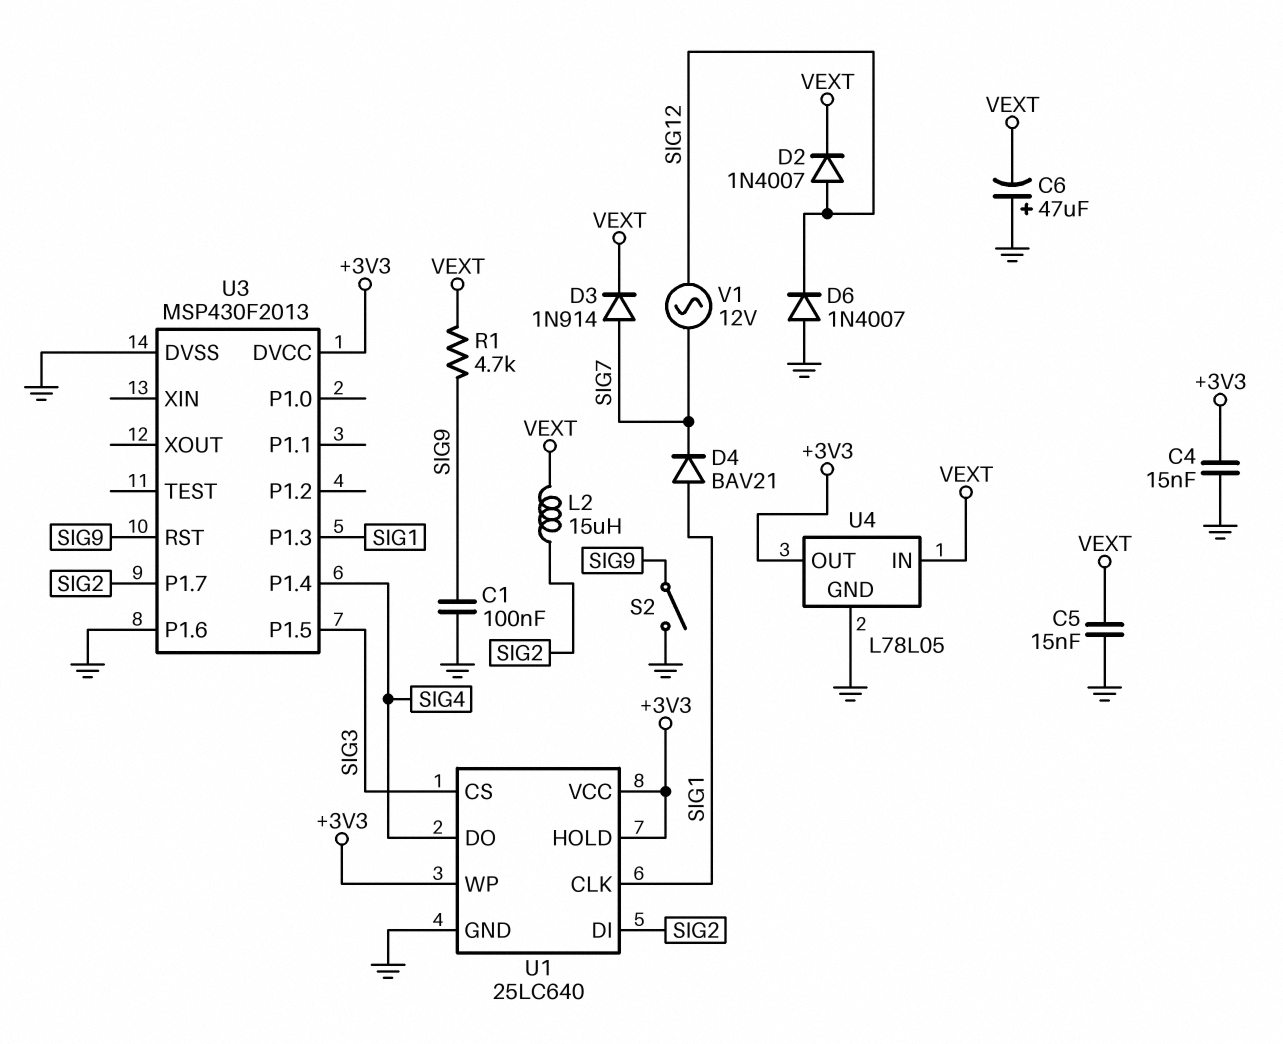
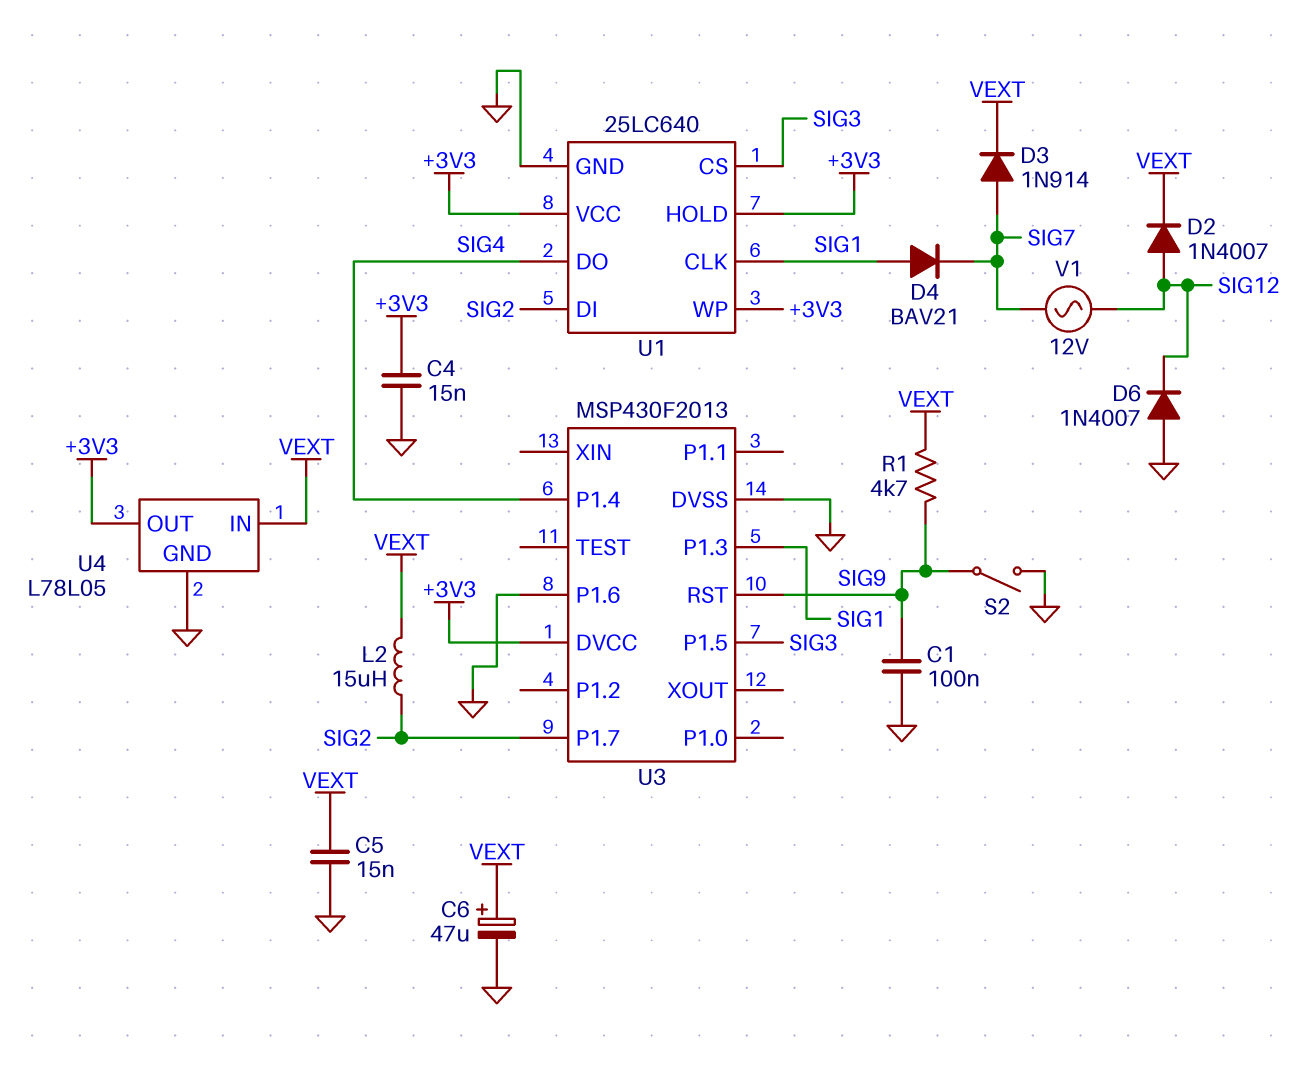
C6: 47uF (plus GND, minus VEXT) -> 47uF (plus VEXT, minus GND)

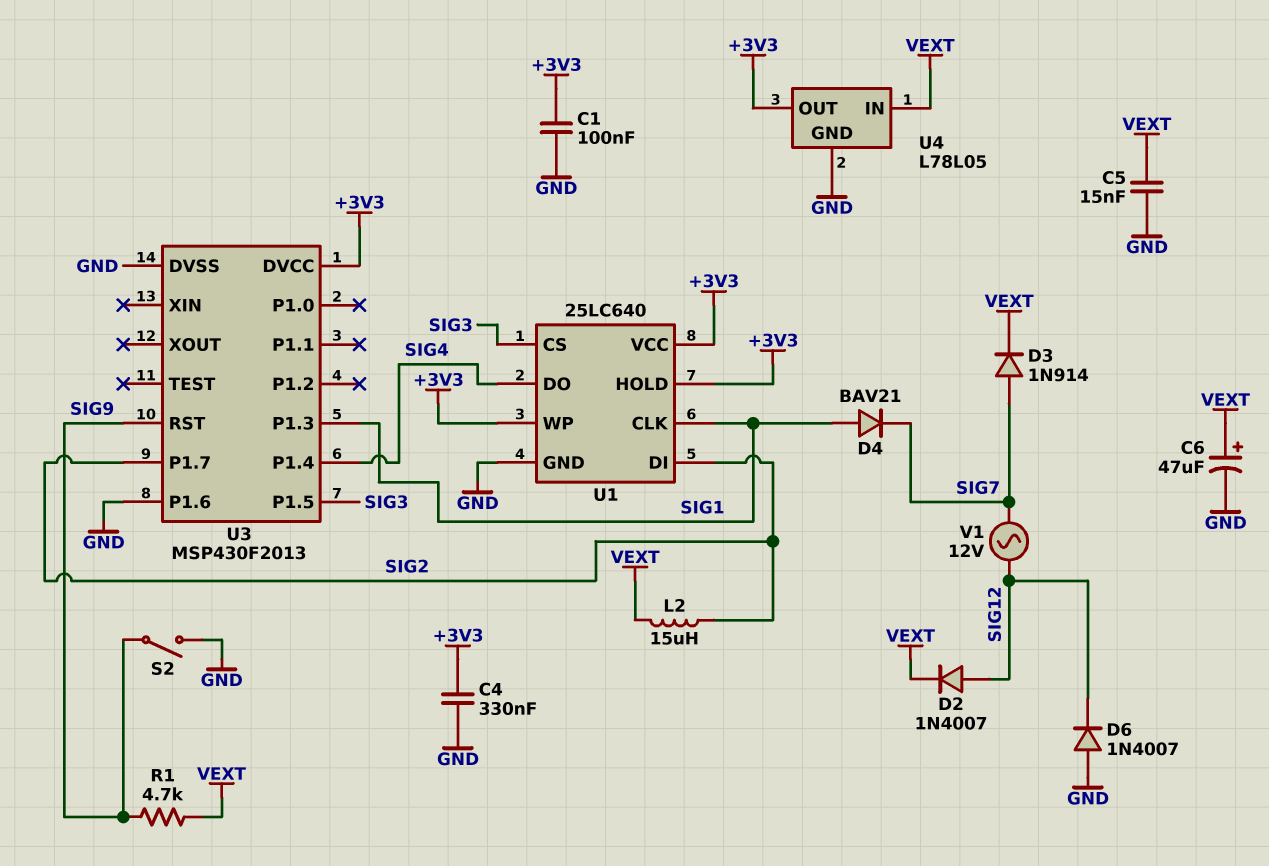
C1: 100nF (GND, SIG9) -> 100nF (+3V3, GND)
C4: 15nF (+3V3, GND) -> 330nF (+3V3, GND)

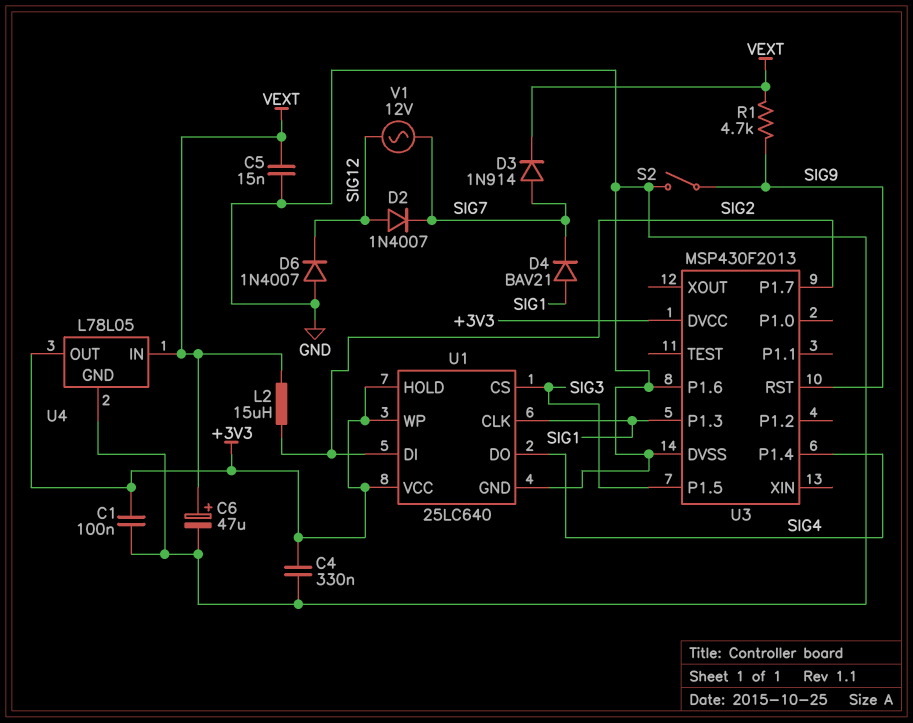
D2: diode 1N4007 (A SIG12, K VEXT) -> diode 1N4007 (A SIG12, K SIG7)

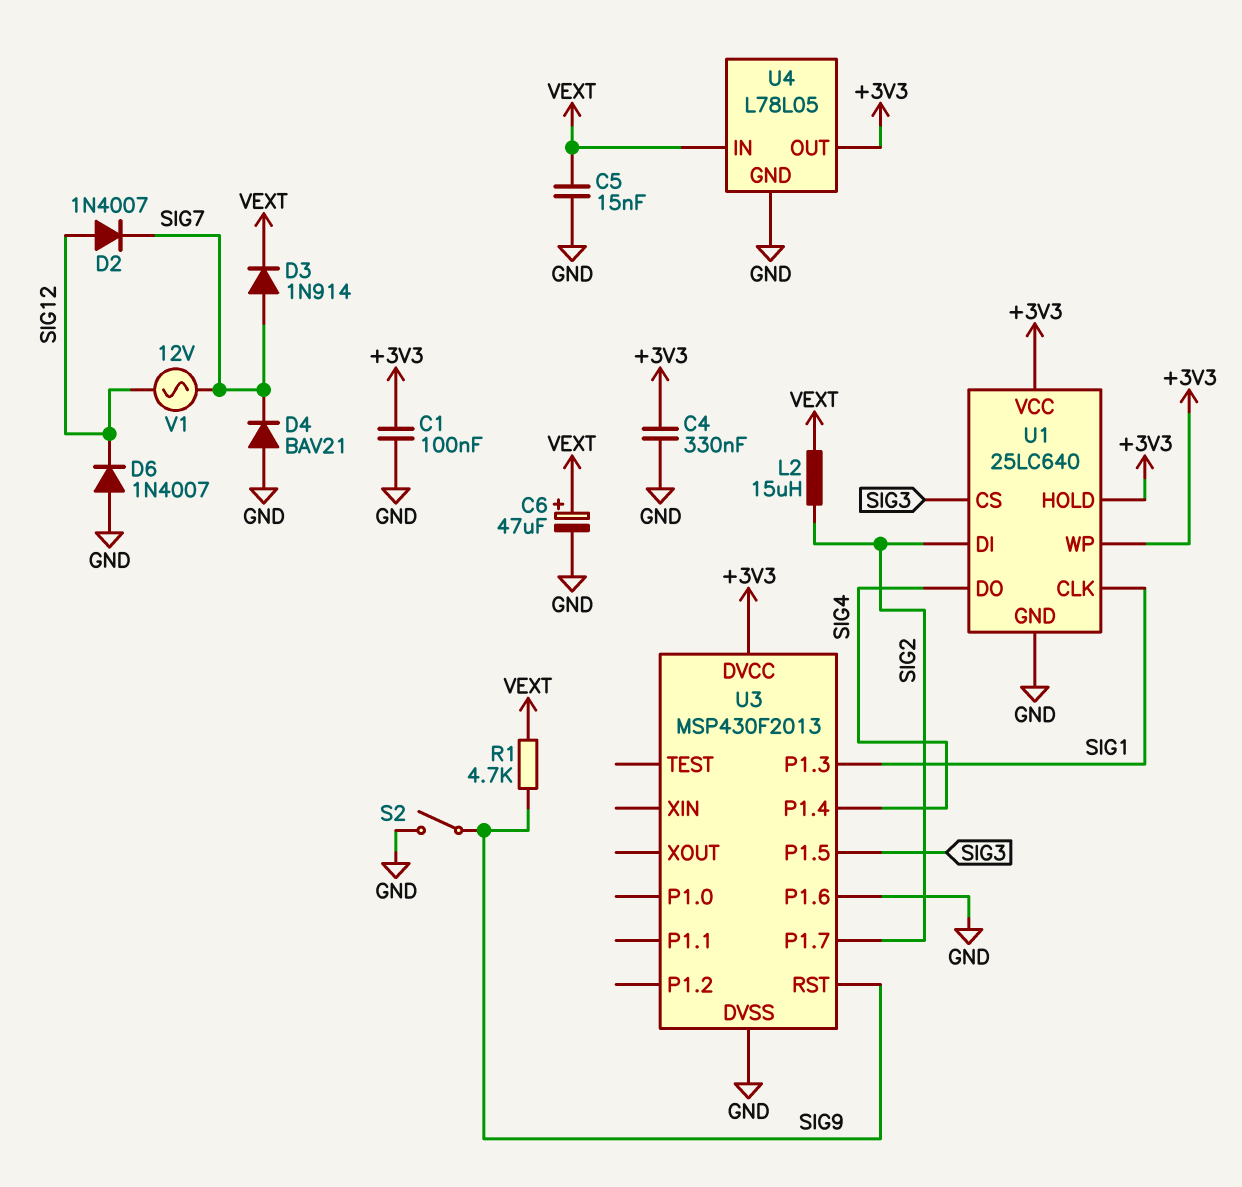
D4: diode BAV21 (A SIG1, K SIG7) -> diode BAV21 (A GND, K SIG7)

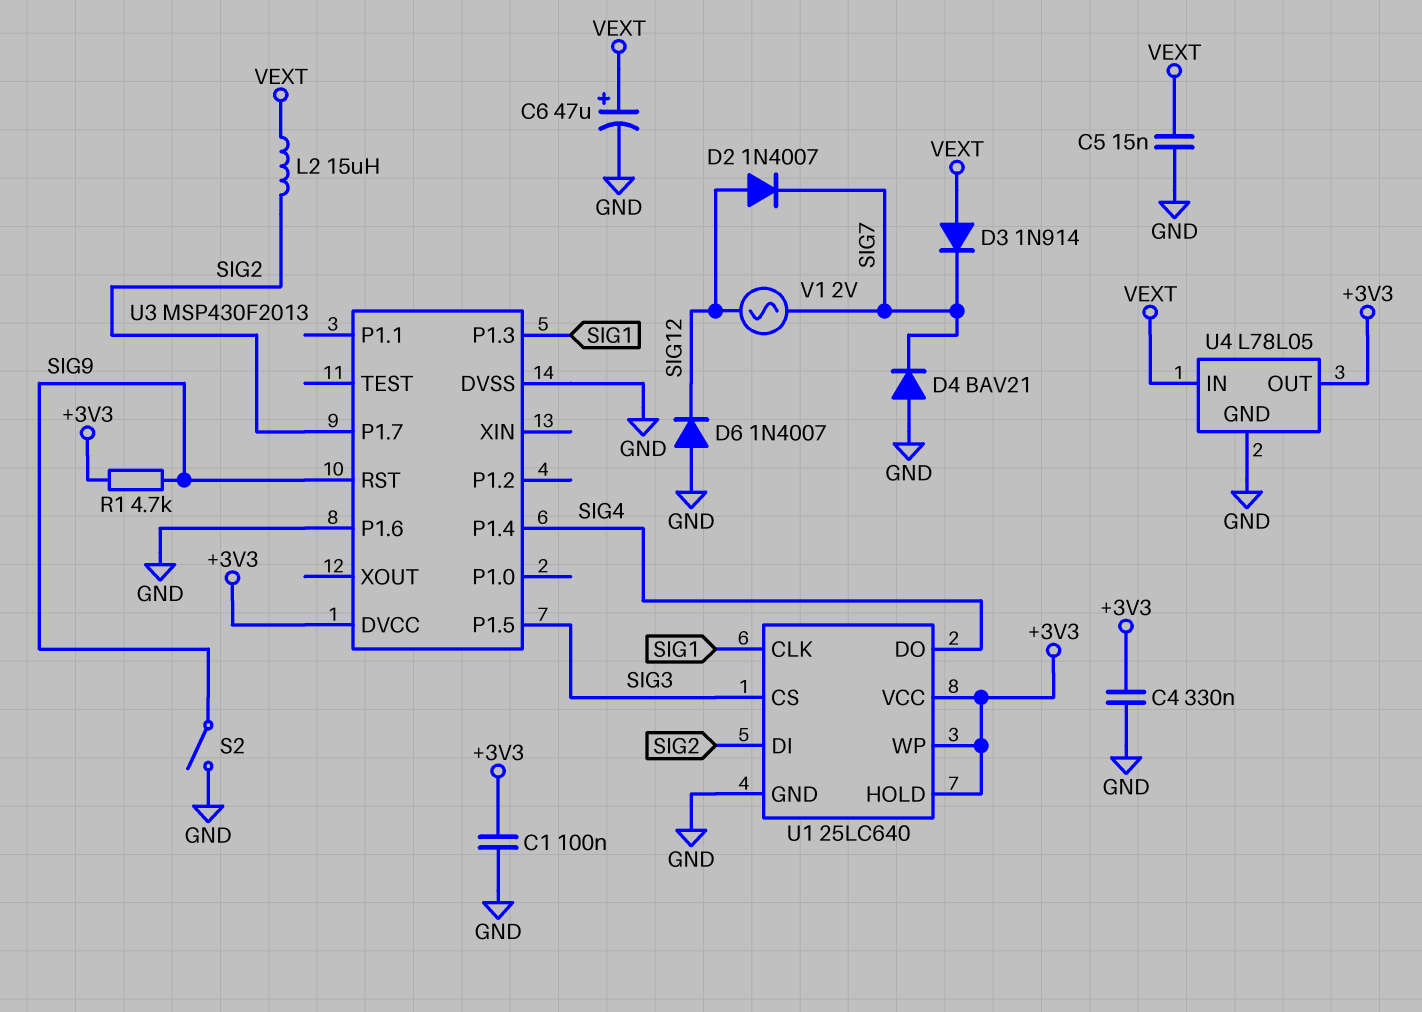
D3: diode 1N914 (A SIG7, K VEXT) -> diode 1N914 (A VEXT, K SIG7)
R1: 4.7k (SIG9, VEXT) -> 4.7k (+3V3, SIG9)
V1: AC 12V (SIG7, SIG12) -> AC 2V (SIG7, SIG12)

